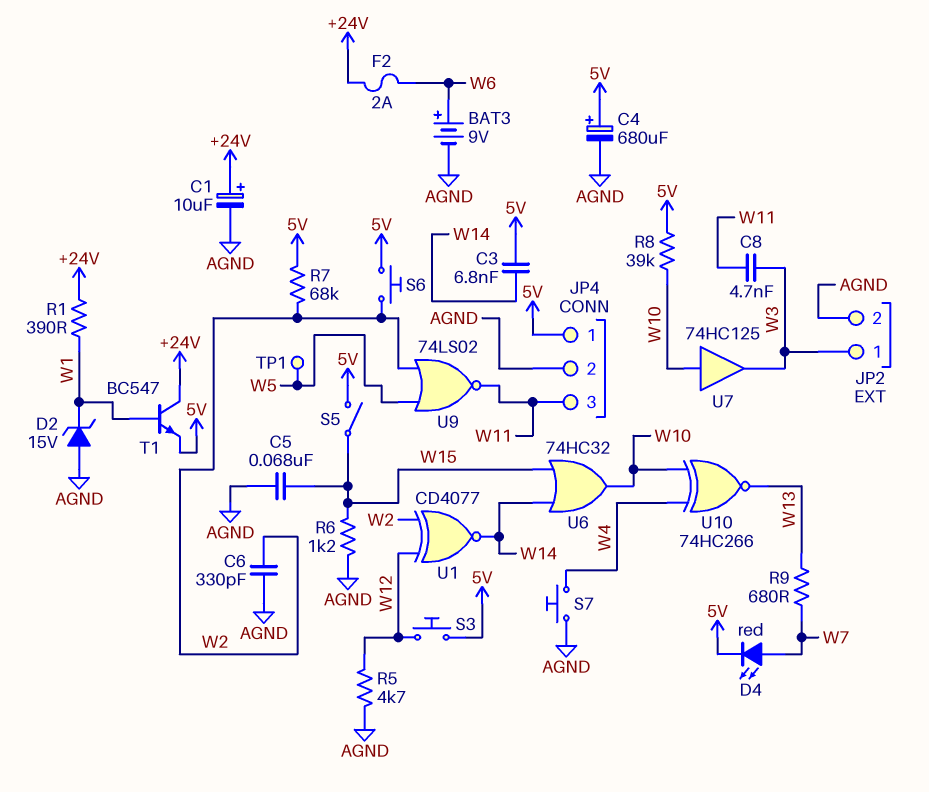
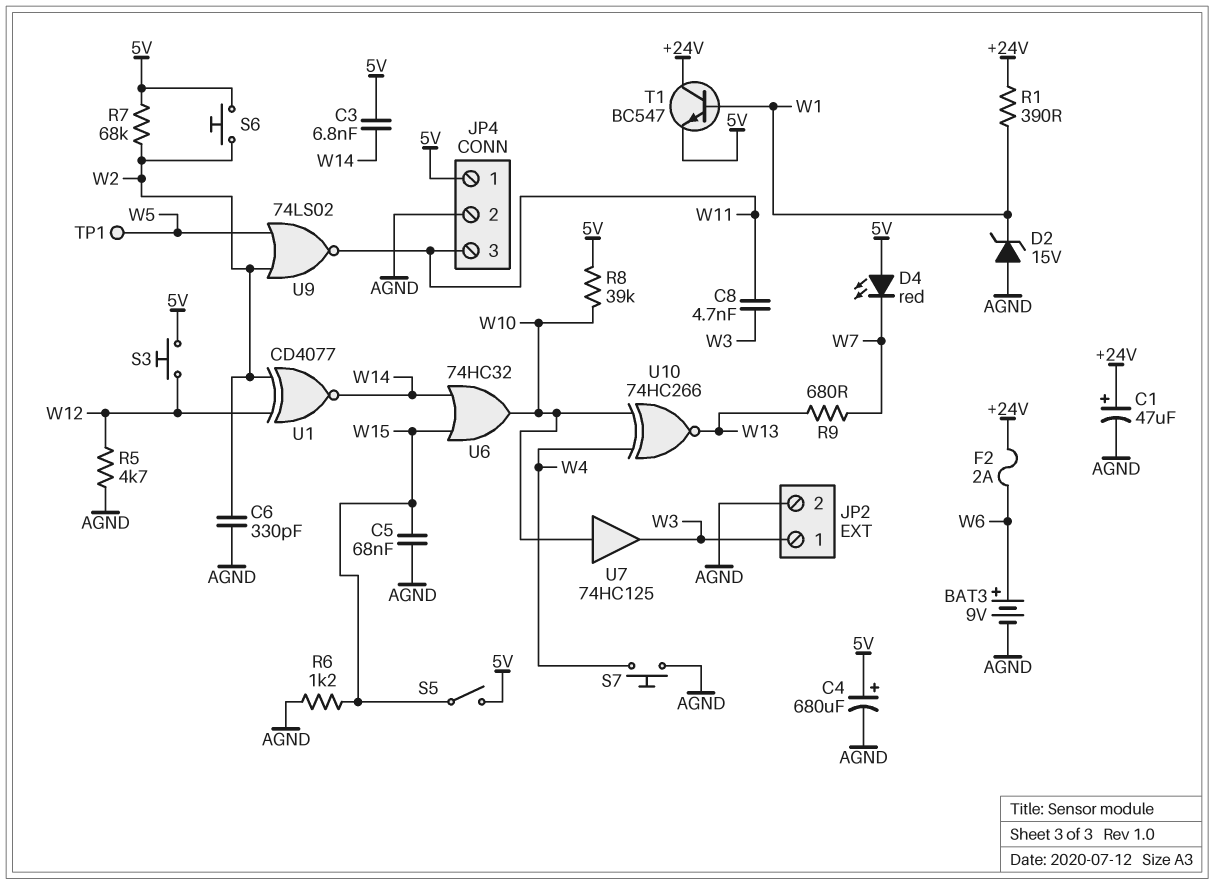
C1: 10uF (plus +24V, minus AGND) -> 47uF (plus +24V, minus AGND)
D4: LED red (A W7, K 5V) -> LED red (A 5V, K W7)

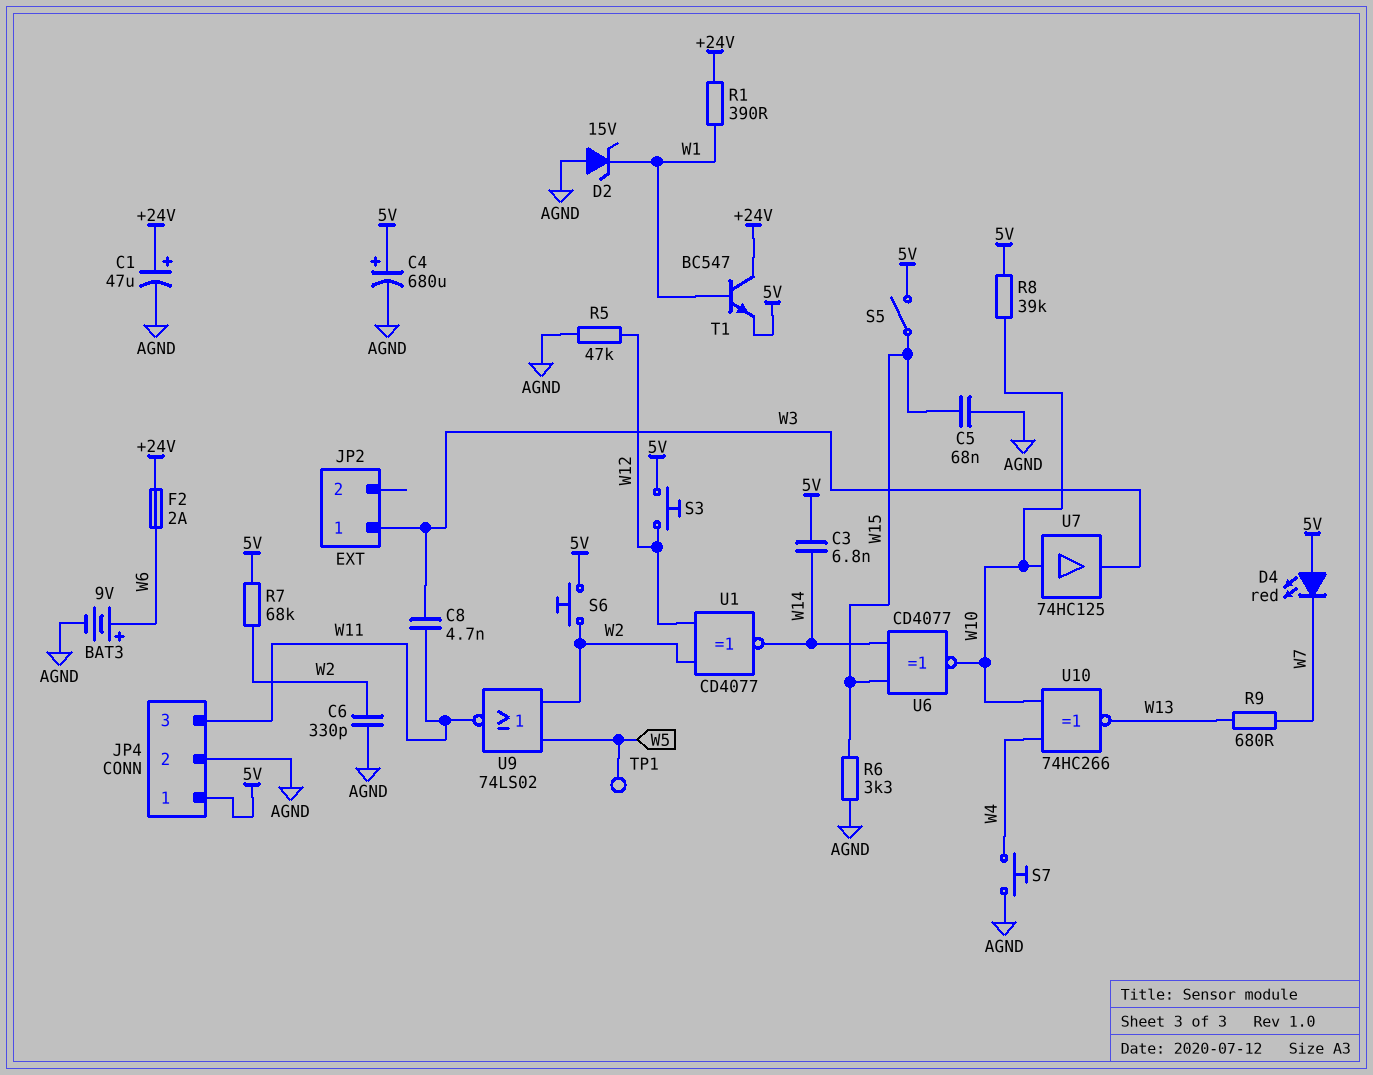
JP2 pin 2: AGND -> none
R5: 4.7k (AGND, W12) -> 47k (AGND, W12)
R6: 1.2k (AGND, W15) -> 3.3k (AGND, W15)
U6: OR 74HC32 (in W14, in W15, out W10) -> XNOR CD4077 (in W14, in W15, out W10)

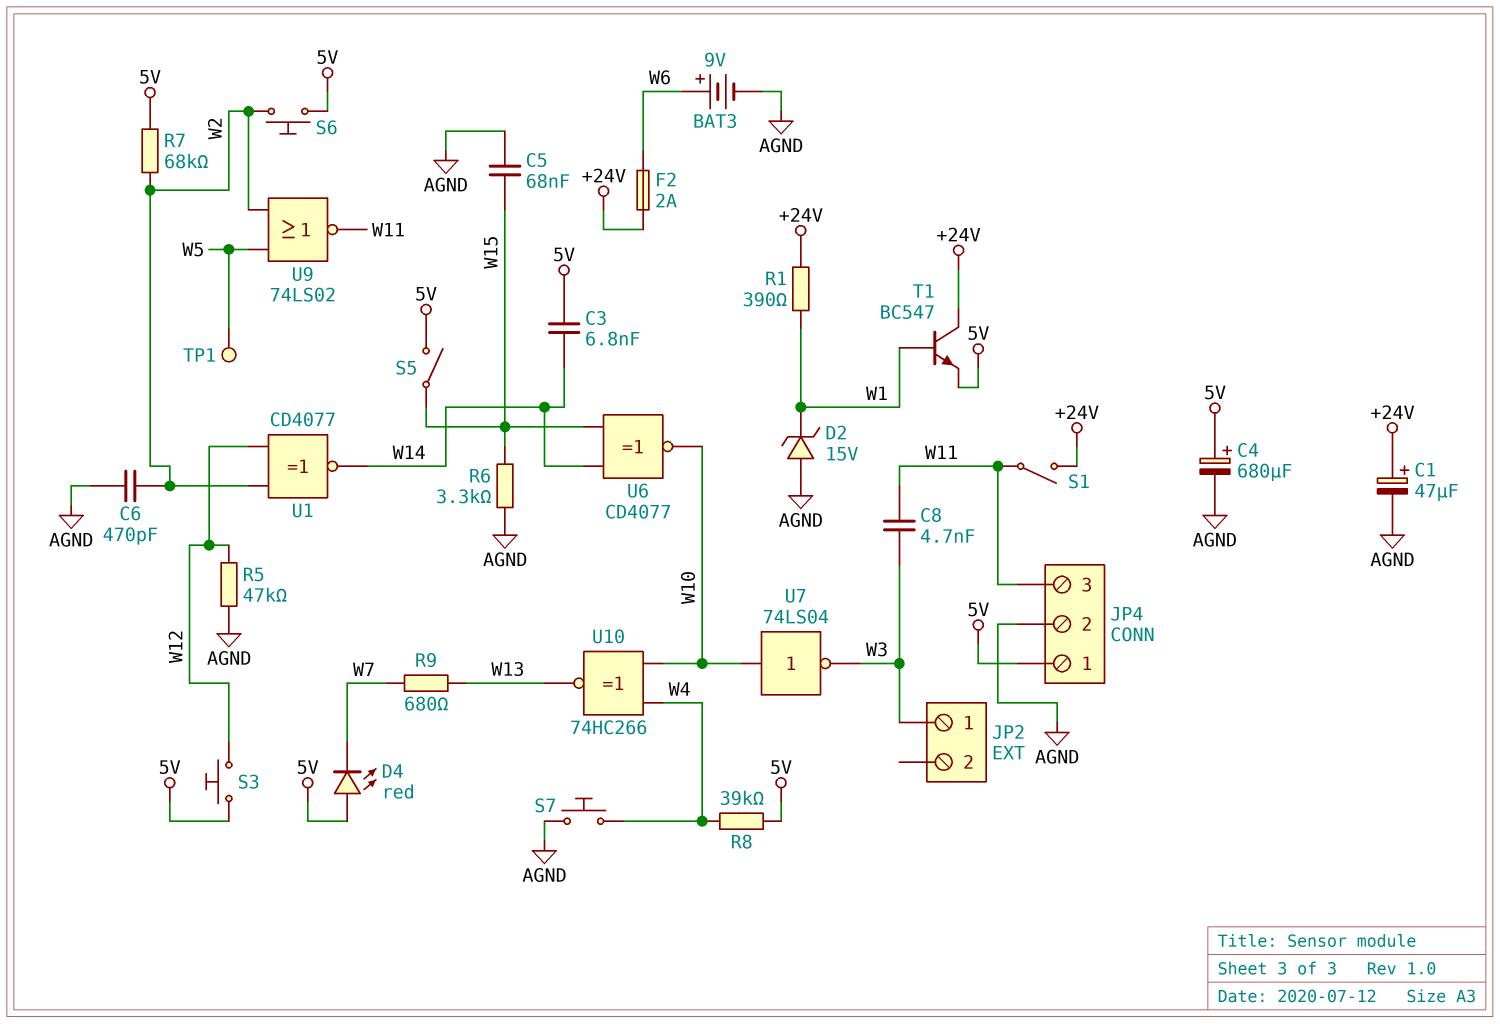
C6: 330pF (AGND, W2) -> 470pF (AGND, W2)
R8: 39k (5V, W10) -> 39k (5V, W4)
S1: none -> switch (+24V, W11)
U7: buffer 74HC125 (in W10, out W3) -> NOT 74LS04 (in W10, out W3)

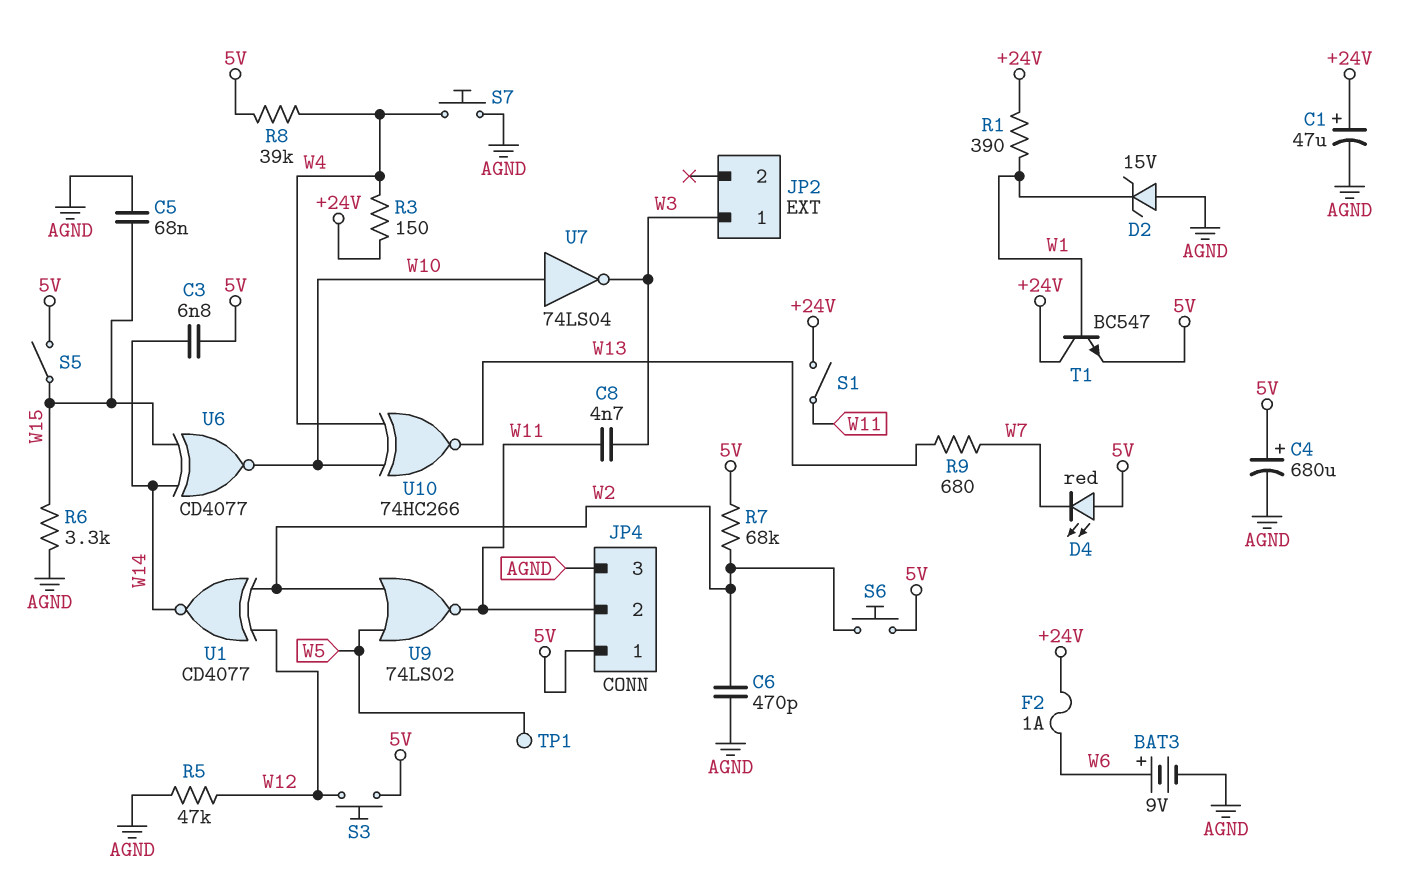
F2: 2A (+24V, W6) -> 1A (+24V, W6)
JP4 pin 2: AGND -> W11
JP4 pin 3: W11 -> AGND
R3: none -> 150 (+24V, W4)

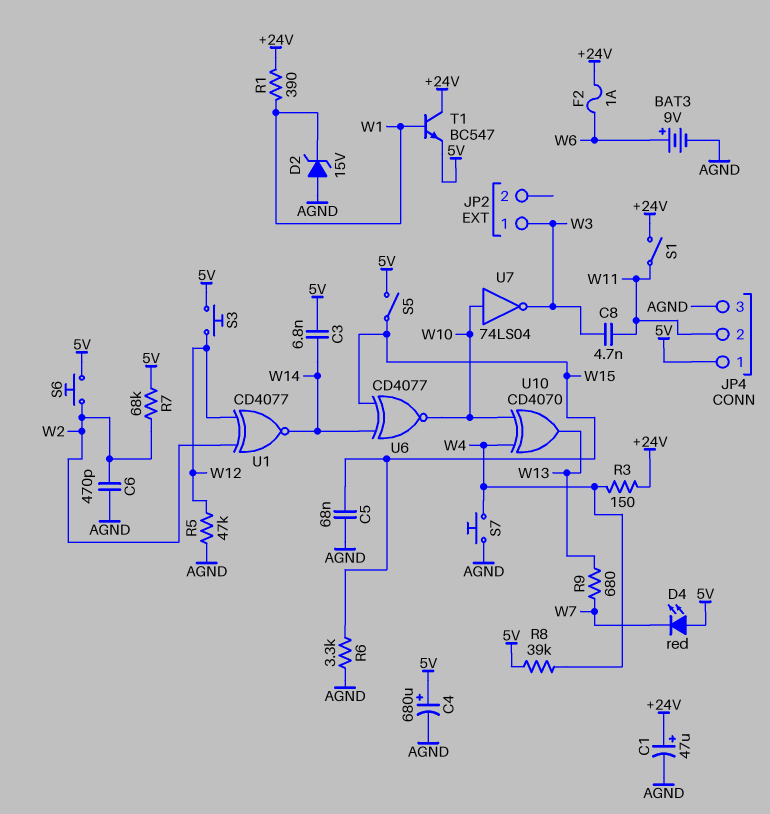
TP1: test point (W5) -> none
U9: NOR 74LS02 (in W2, in W5, out W11) -> none
U10: XNOR 74HC266 (in W4, in W10, out W13) -> XOR CD4070 (in W4, in W10, out W13)

